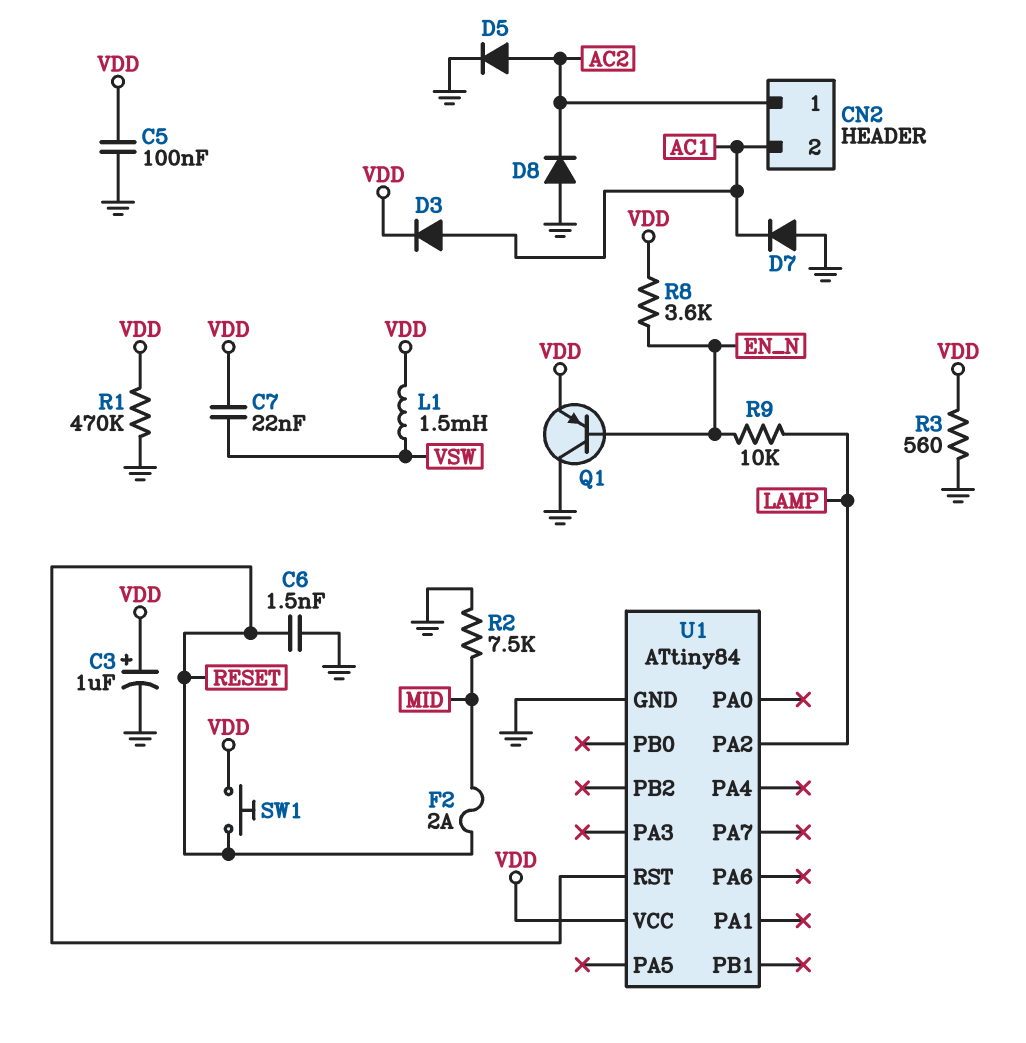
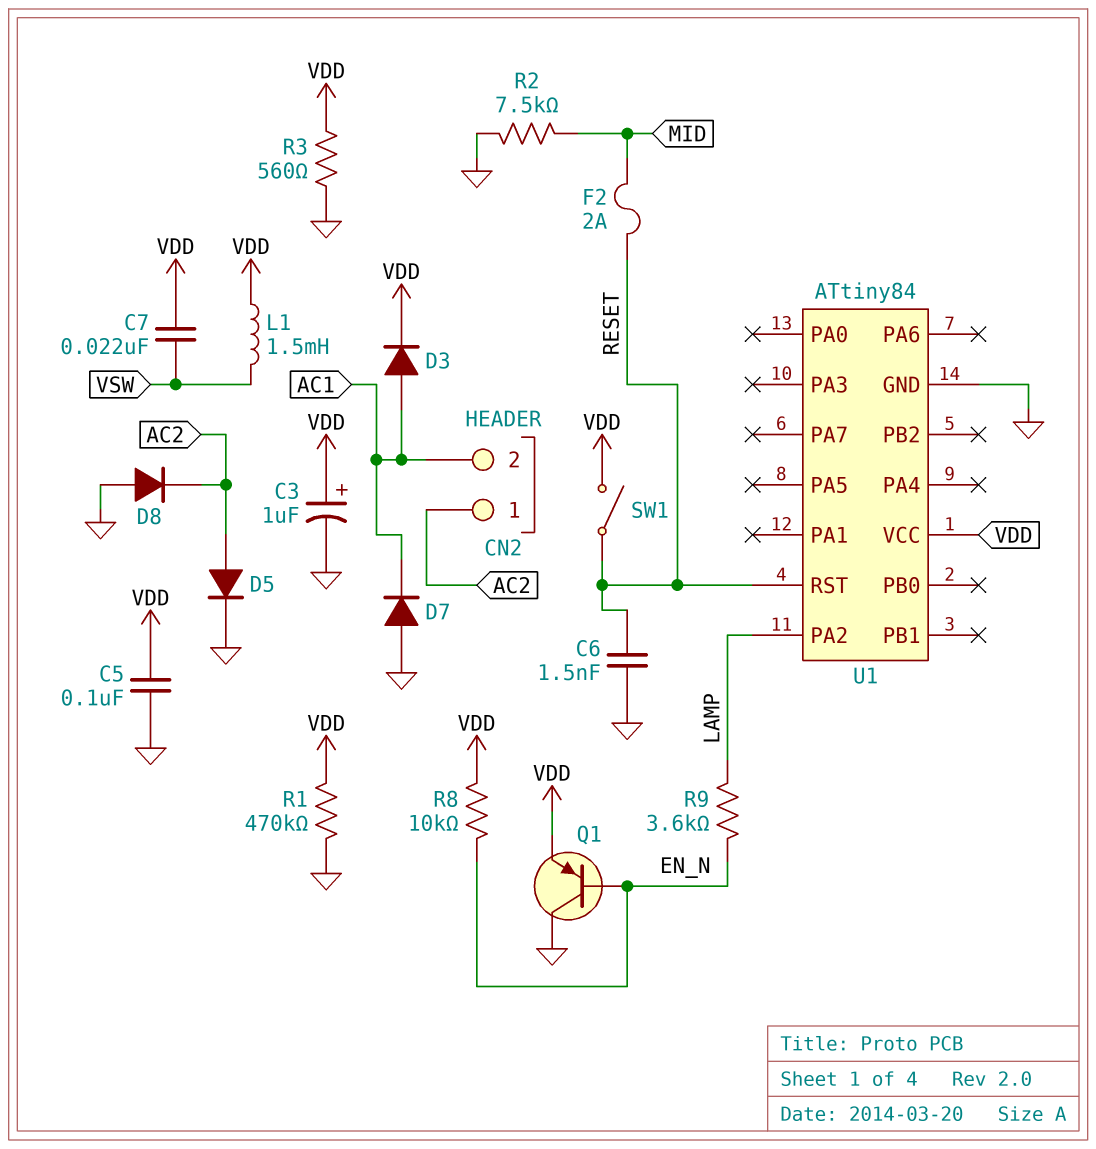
R8: 3.6k (EN_N, VDD) -> 10k (EN_N, VDD)
R9: 10k (EN_N, LAMP) -> 3.6k (EN_N, LAMP)
SW1: button (RESET, VDD) -> switch (RESET, VDD)

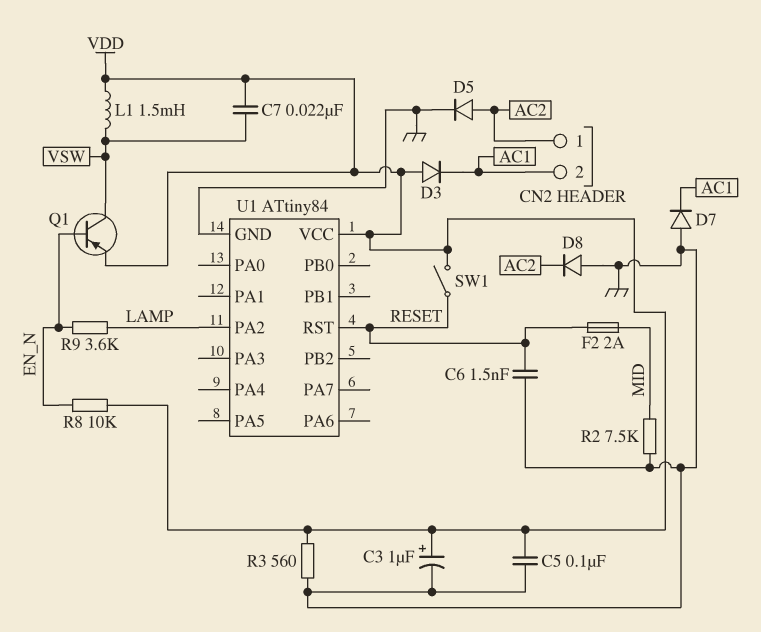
D3: diode (A AC1, K VDD) -> diode (A VDD, K AC1)
Q1: PNP (B EN_N, C GND, E VDD) -> PNP (B EN_N, C VSW, E VDD)
R1: 470k (GND, VDD) -> none

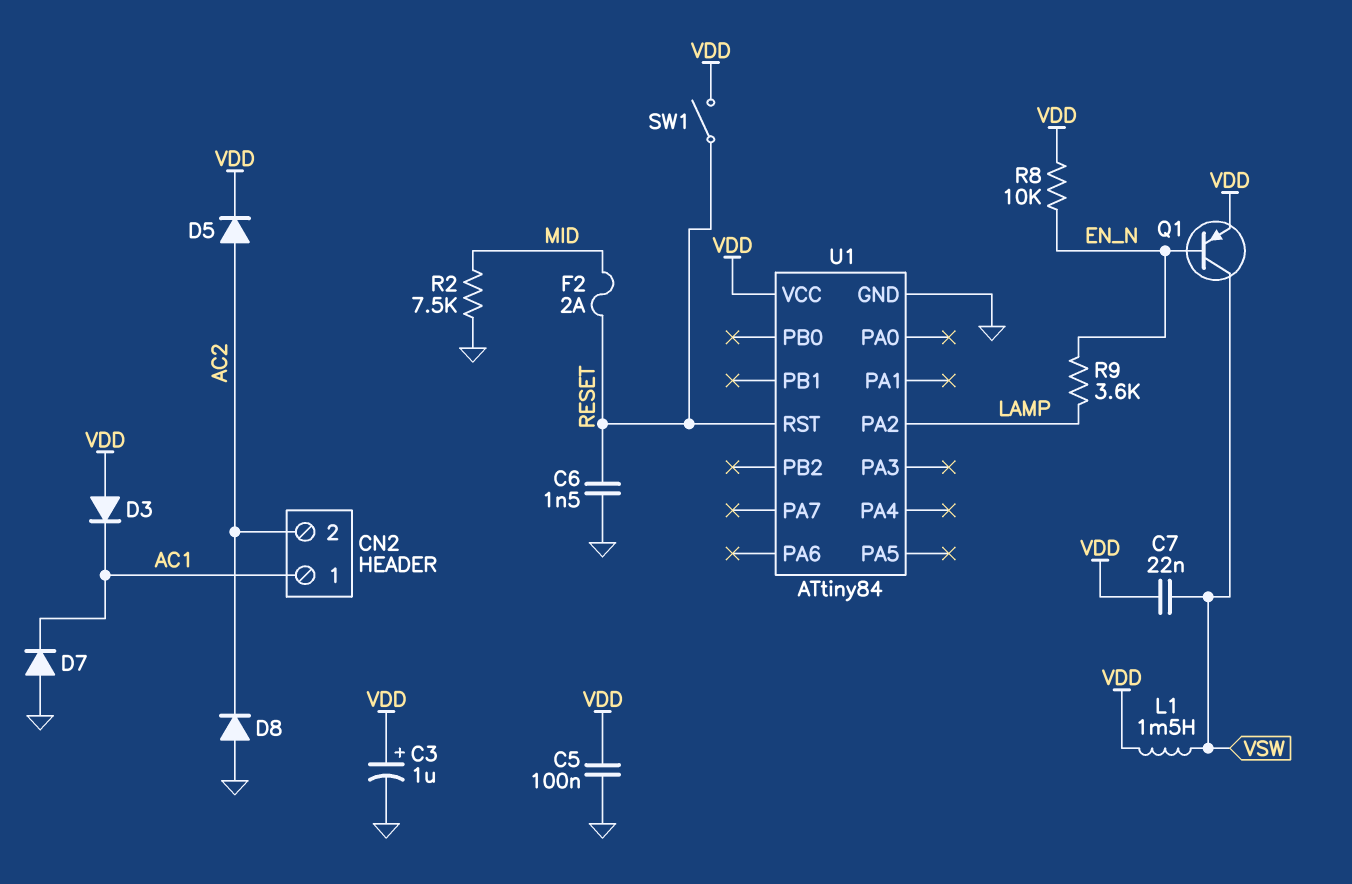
CN2 pin 1: AC2 -> AC1
CN2 pin 2: AC1 -> AC2
D5: diode (A AC2, K GND) -> diode (A AC2, K VDD)
R3: 560 (GND, VDD) -> none

